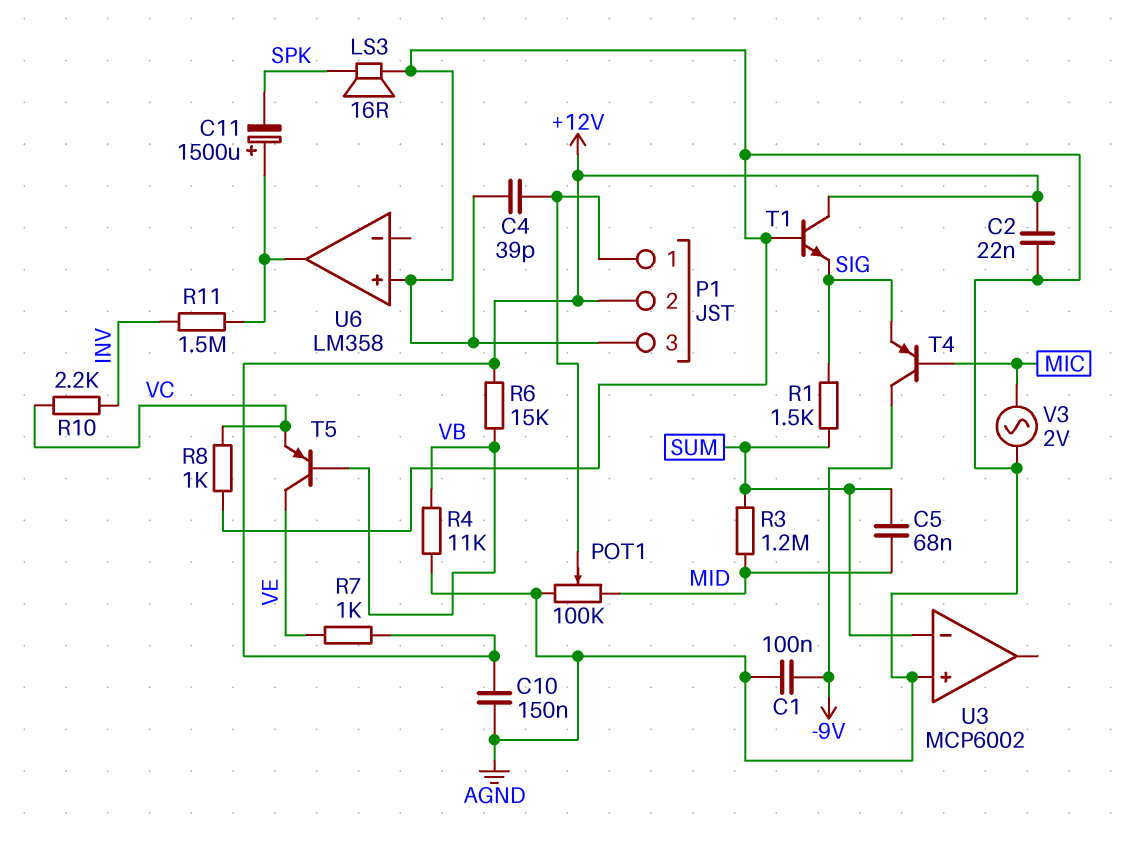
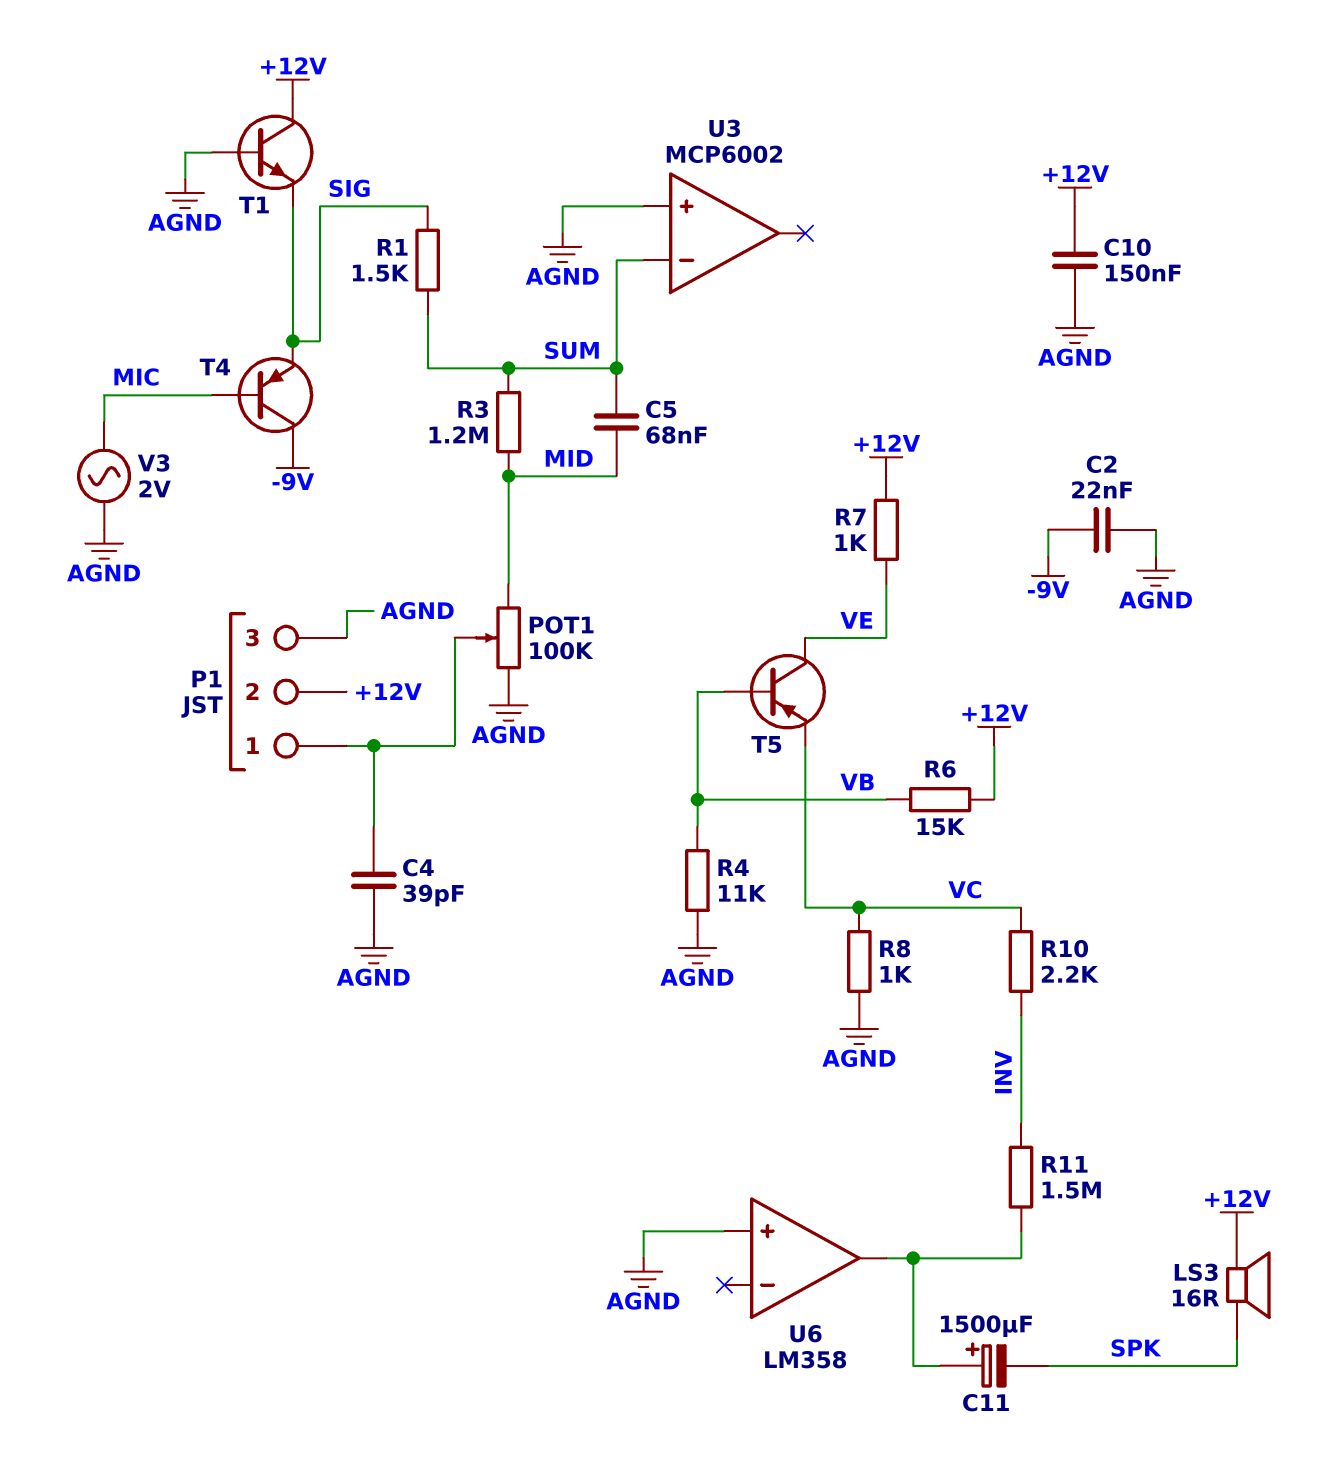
C1: 100nF (-9V, AGND) -> none
C2: 22nF (+12V, AGND) -> 22nF (-9V, AGND)
LS3: speaker 16R (AGND, SPK) -> speaker 16R (+12V, SPK)

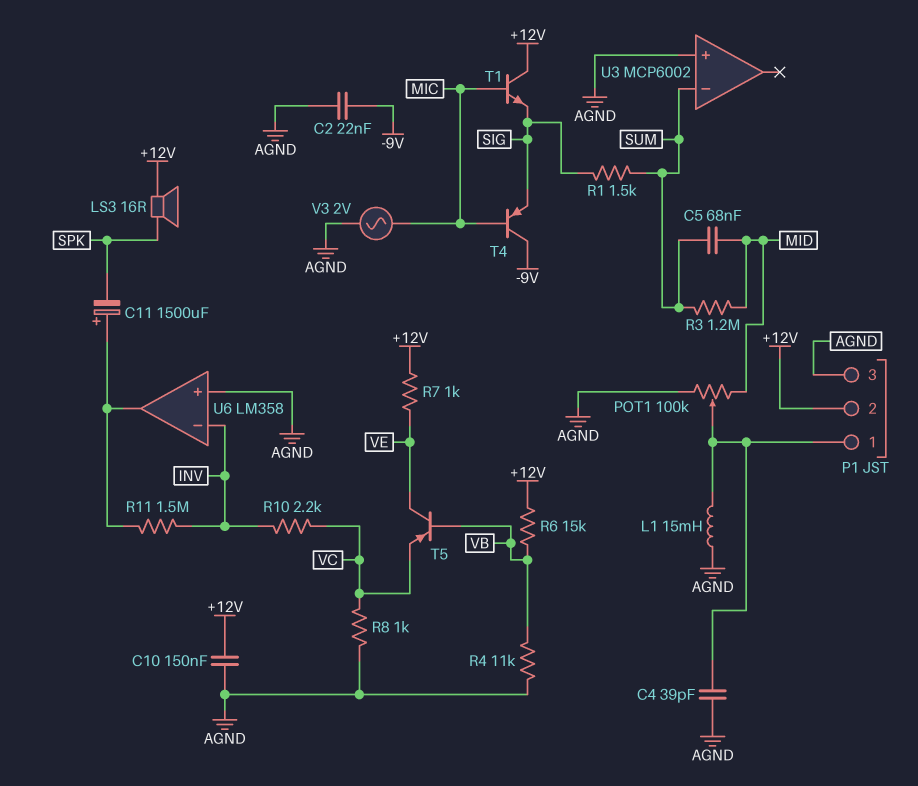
L1: none -> 15mH (AGND, P1/1)
T1: NPN (B AGND, C +12V, E SIG) -> NPN (B MIC, C +12V, E SIG)
U6 pin in-: none -> INV

